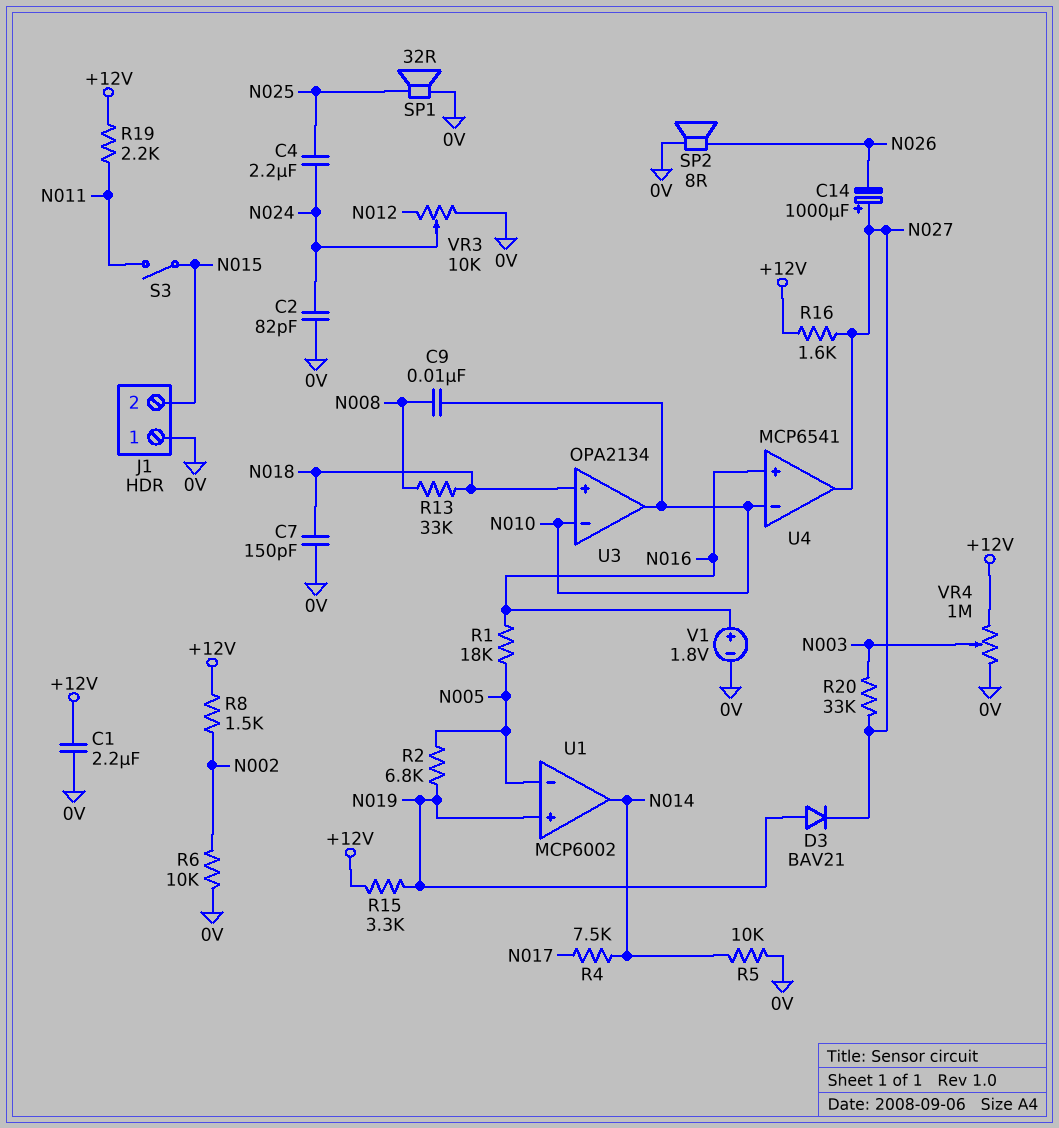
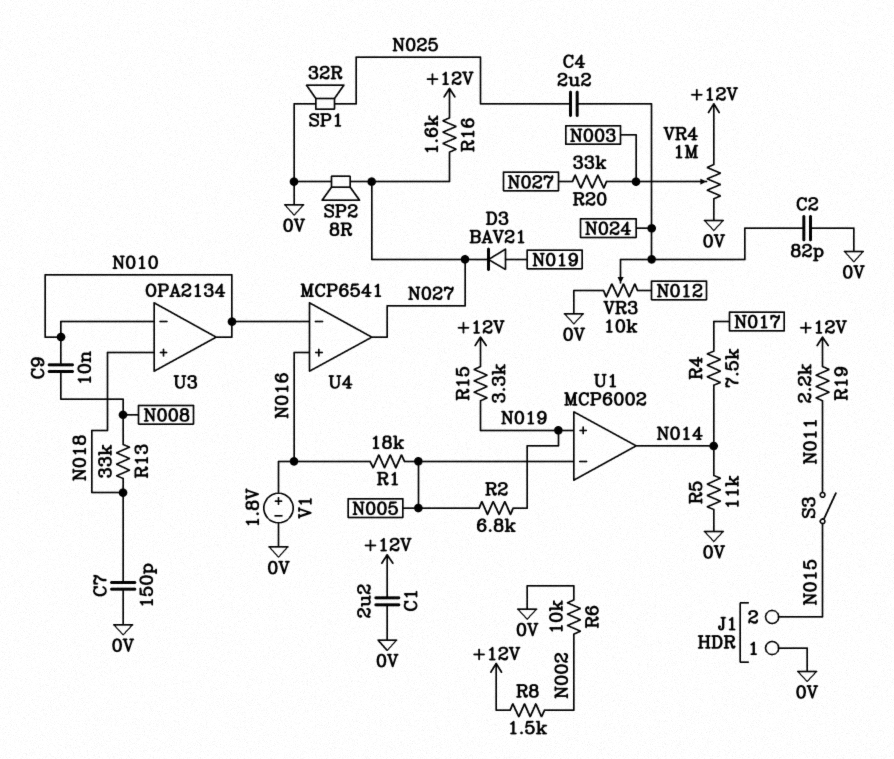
C14: 1000uF (plus N027, minus N026) -> none
R5: 10k (0V, N014) -> 11k (0V, N014)
SP2: speaker 8R (0V, N026) -> speaker 8R (0V, N027)

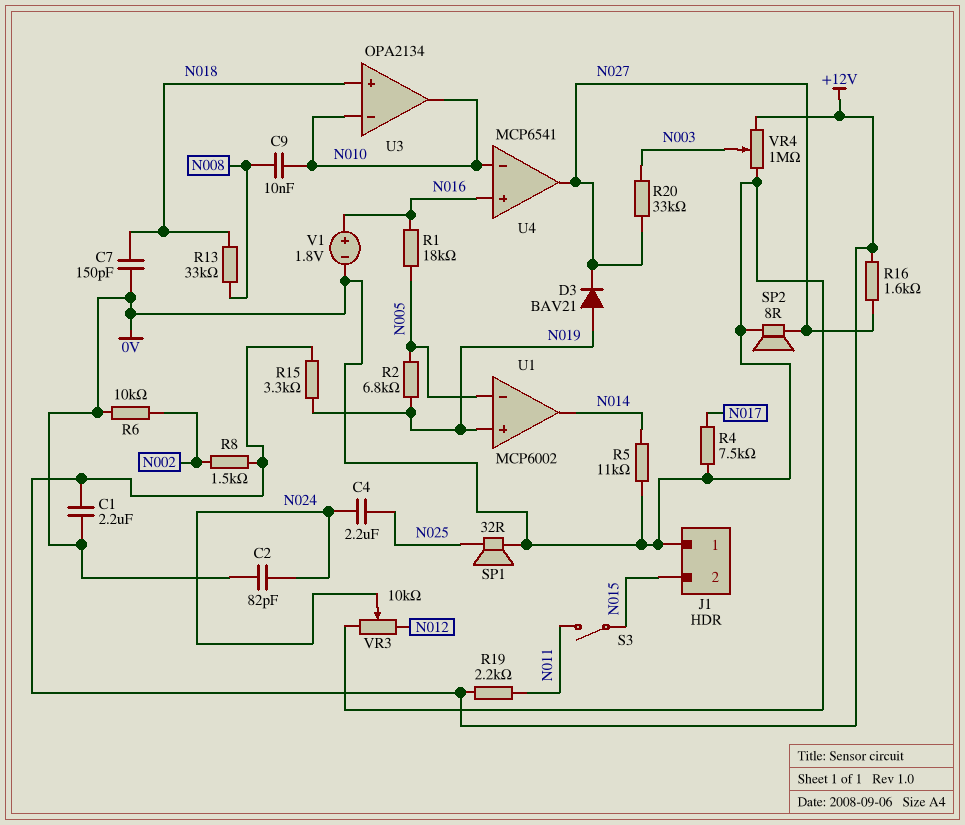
R4: 7.5k (N014, N017) -> 7.5k (0V, N017)

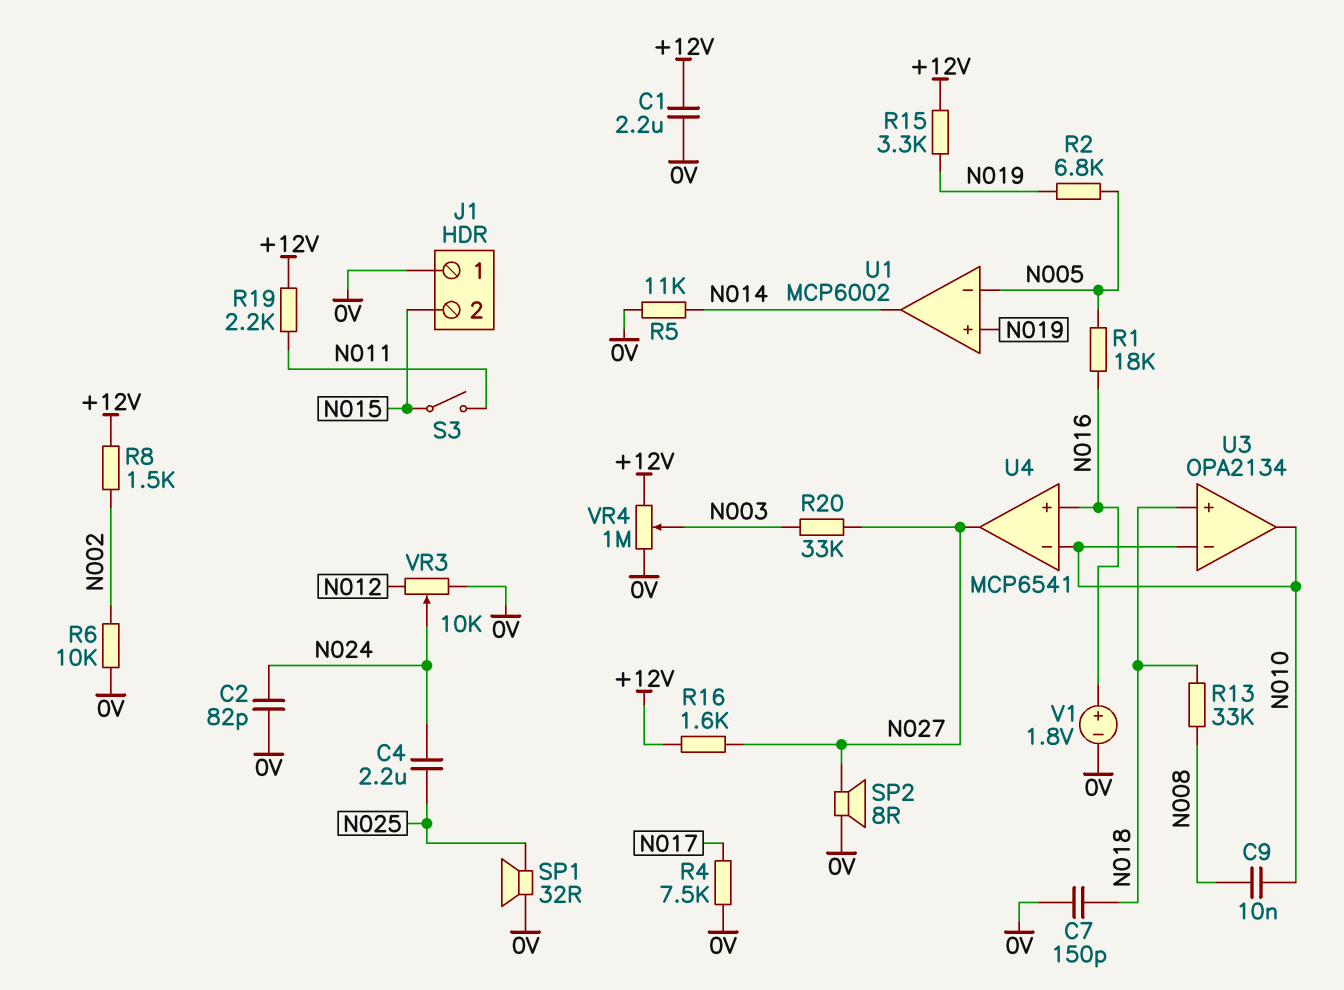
D3: diode BAV21 (A N019, K N027) -> none

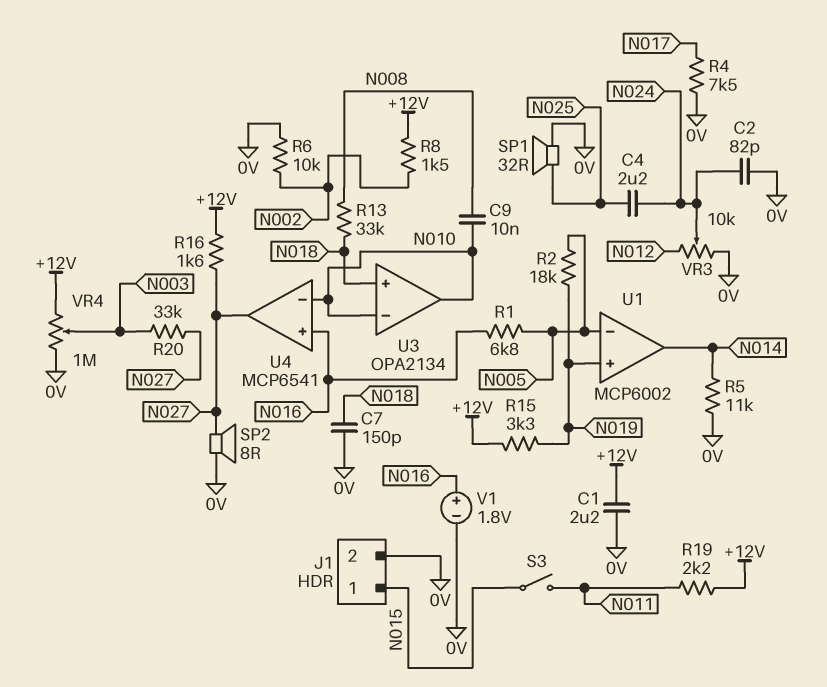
J1 pin 1: 0V -> N015
J1 pin 2: N015 -> 0V
R1: 18k (N005, N016) -> 6.8k (N005, N016)
R2: 6.8k (N005, N019) -> 18k (N005, N019)

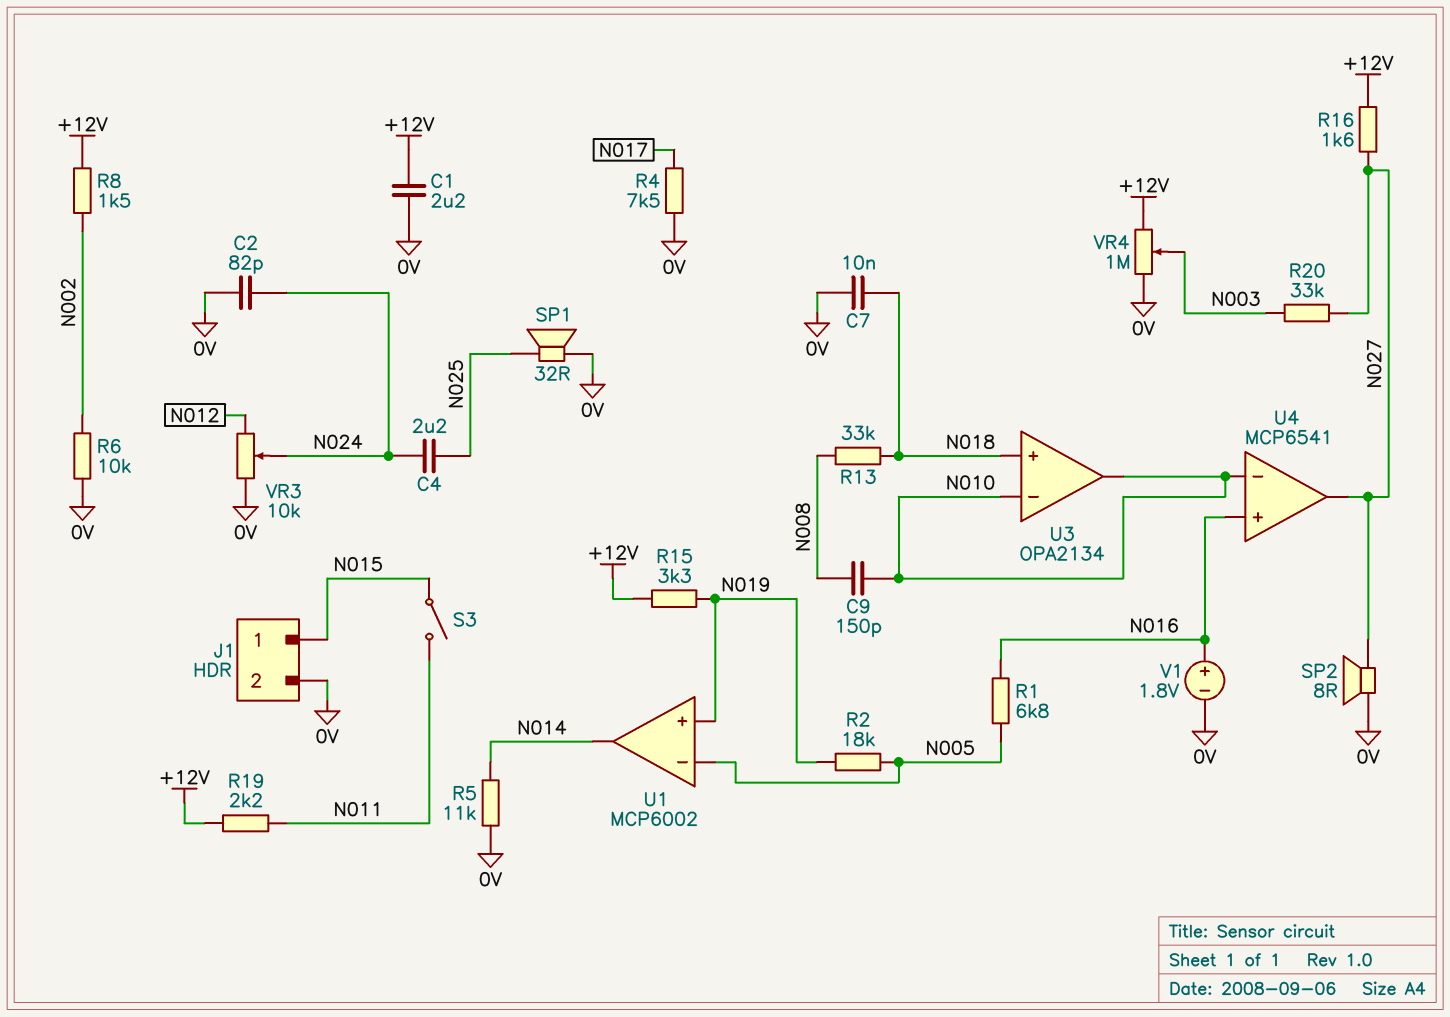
C7: 150pF (0V, N018) -> 10nF (0V, N018)
C9: 10nF (N008, N010) -> 150pF (N008, N010)

